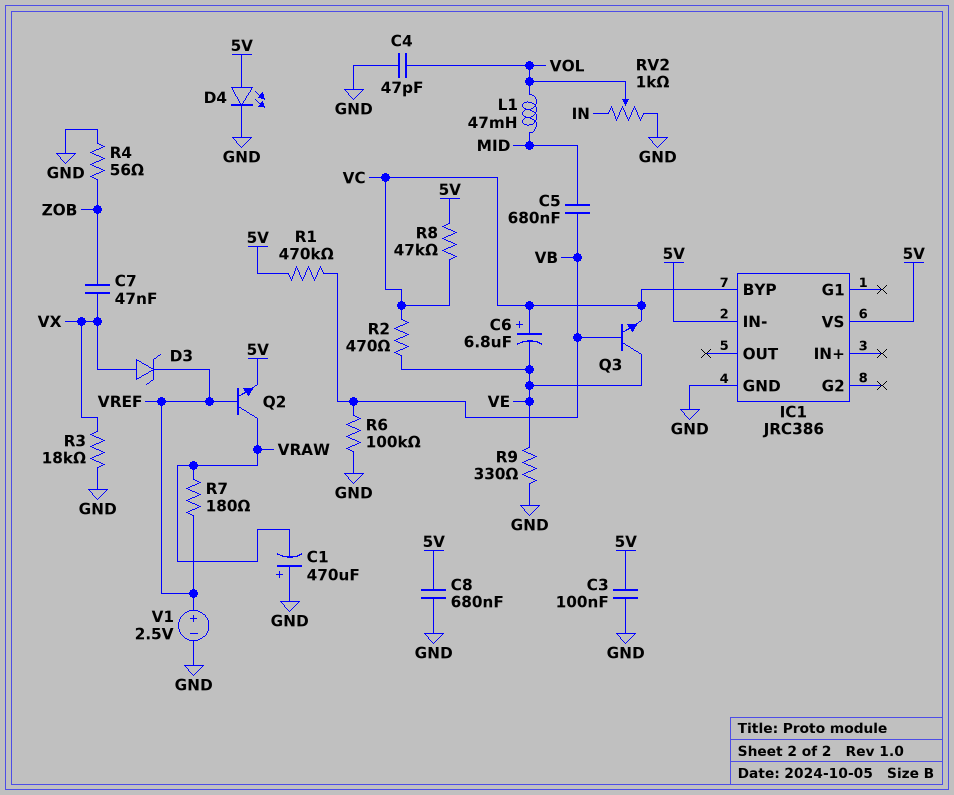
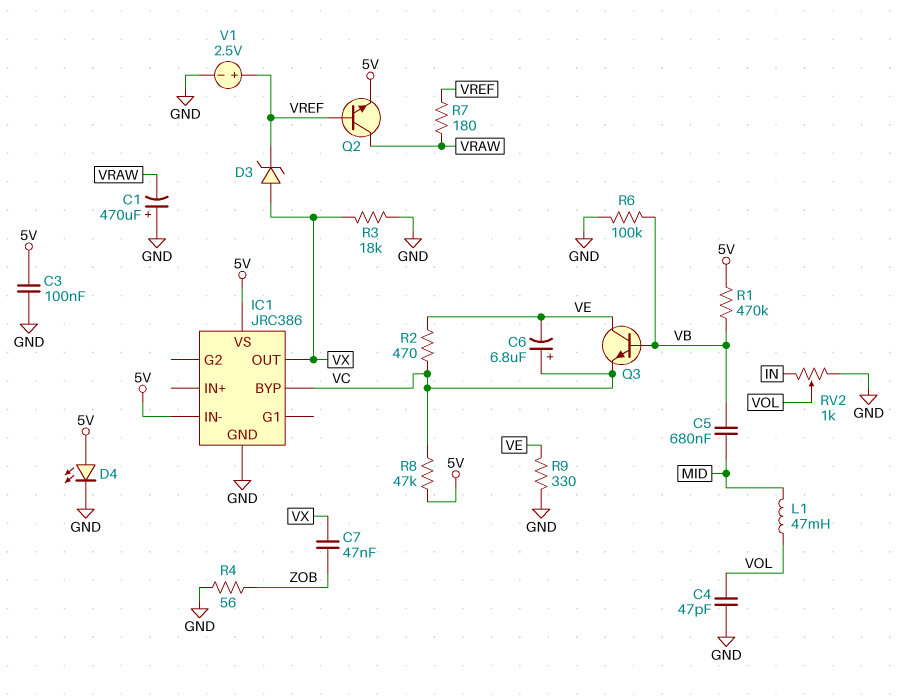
C8: 680nF (5V, GND) -> none
IC1 pin OUT: none -> VX

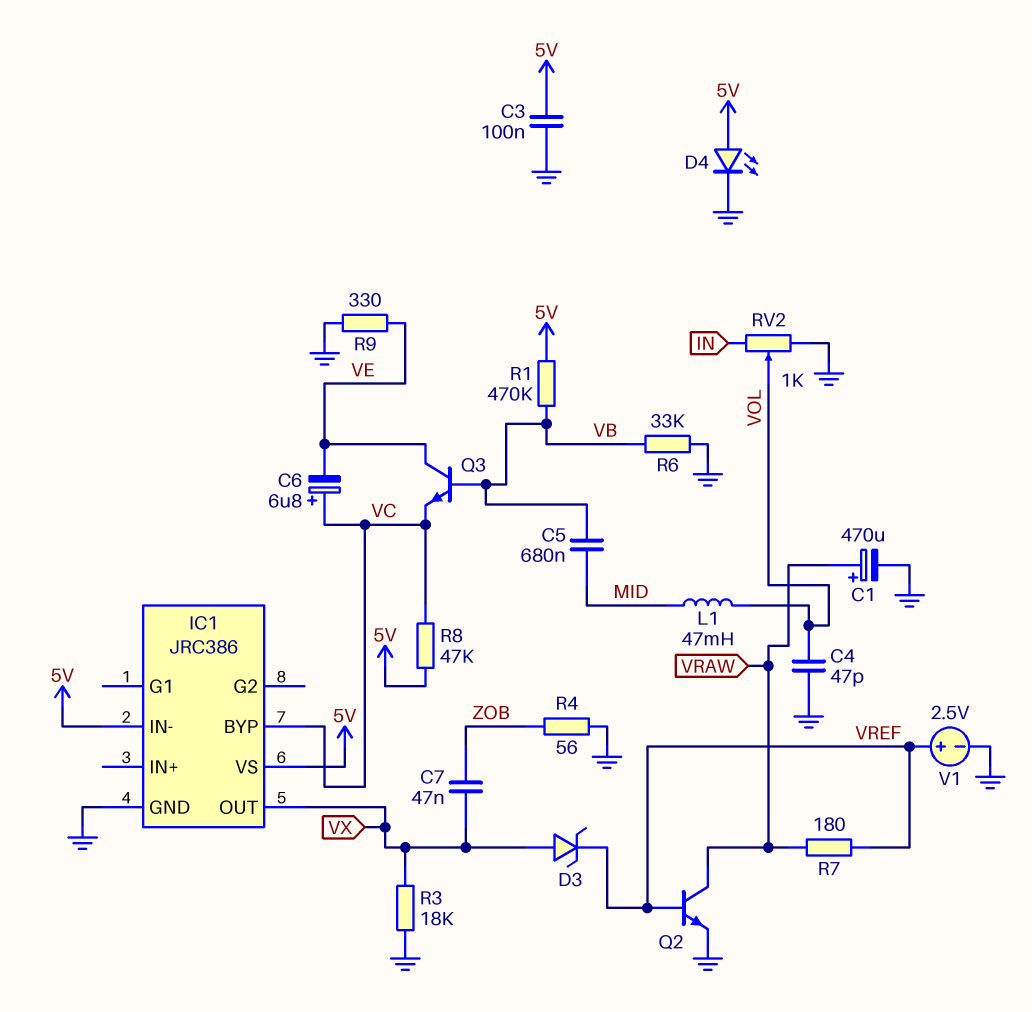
C1: 470uF (plus GND, minus VRAW) -> 470uF (plus VRAW, minus GND)
Q2: NPN (B VREF, C VRAW, E 5V) -> NPN (B VREF, C VRAW, E GND)
R2: 470 (VC, VE) -> none
R6: 100k (GND, VB) -> 33k (GND, VB)

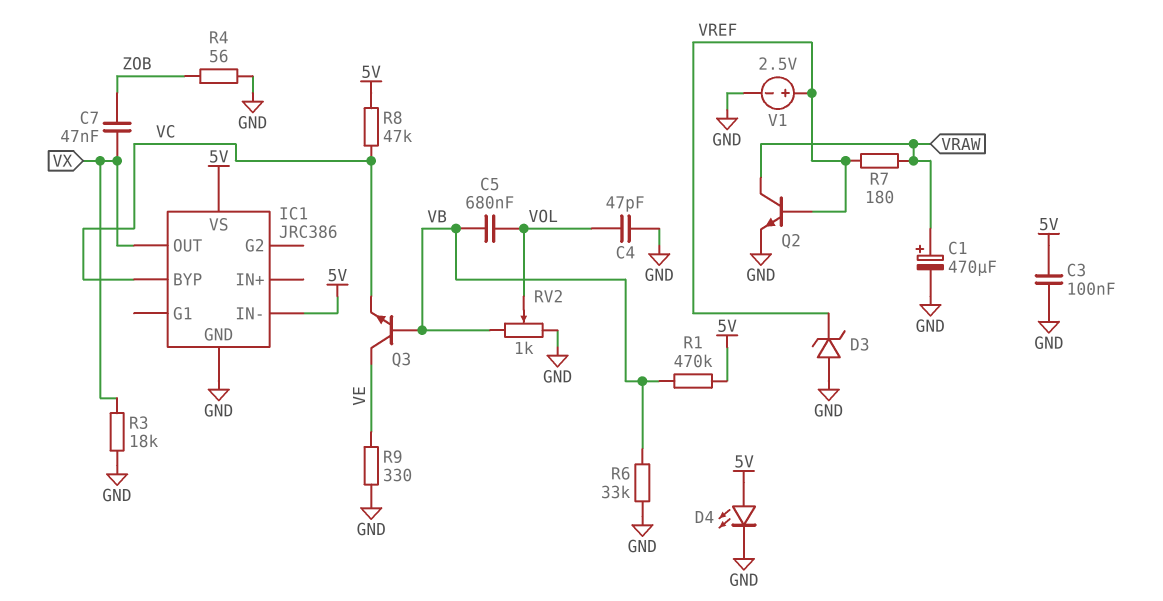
C5: 680nF (MID, VB) -> 680nF (VB, VOL)
C6: 6.8uF (plus VC, minus VE) -> none
D3: zener (A VX, K VREF) -> zener (A GND, K VREF)
L1: 47mH (MID, VOL) -> none
RV2: 1k (GND, IN, wiper VOL) -> 1k (GND, VB, wiper VOL)

